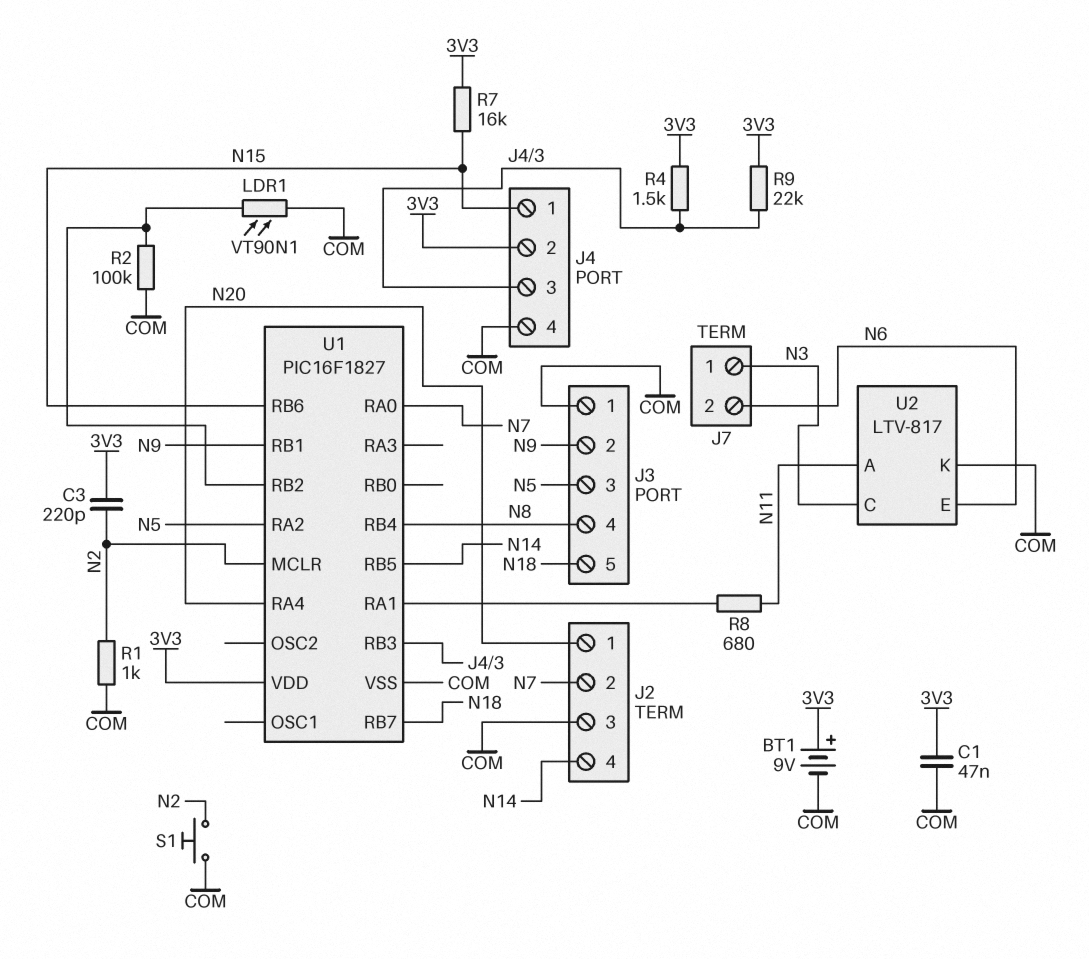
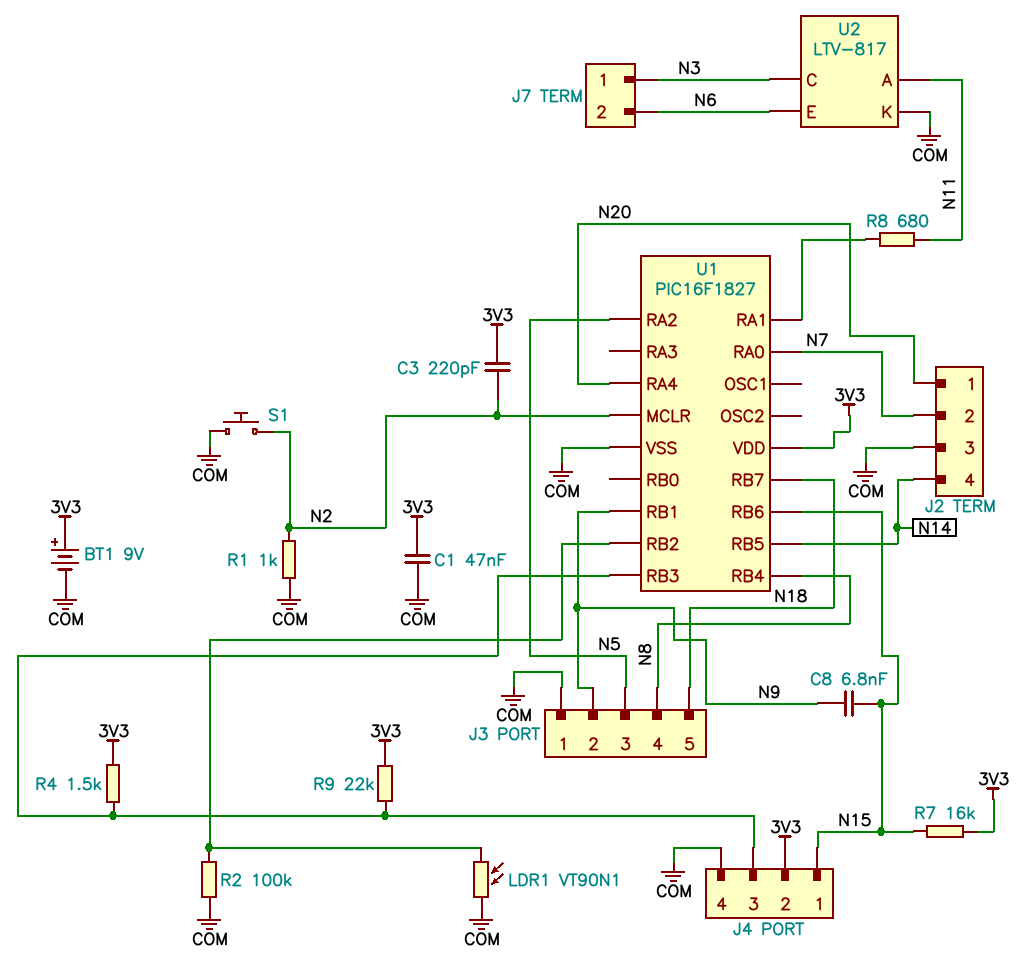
C8: none -> 6.8nF (N9, N15)

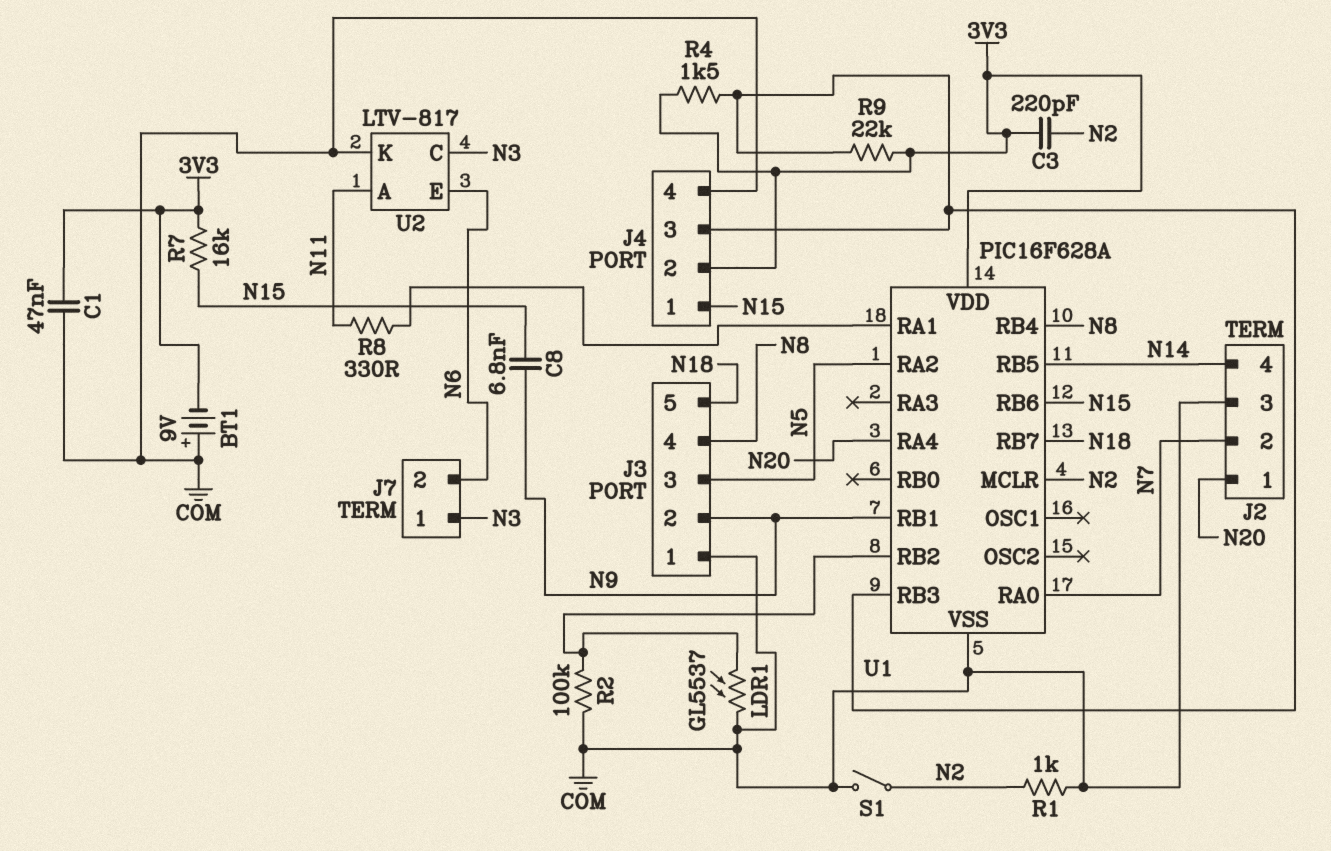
BT1: 9V (plus 3V3, minus COM) -> 9V (plus COM, minus 3V3)
LDR1: VT90N1 (COM, U1/RB2) -> GL5537 (COM, U1/RB2)
R8: 680 (N11, U1/RA1) -> 330 (N11, U1/RA1)
S1: button (COM, N2) -> switch (COM, N2)
U1: PIC16F1827 -> PIC16F628A

